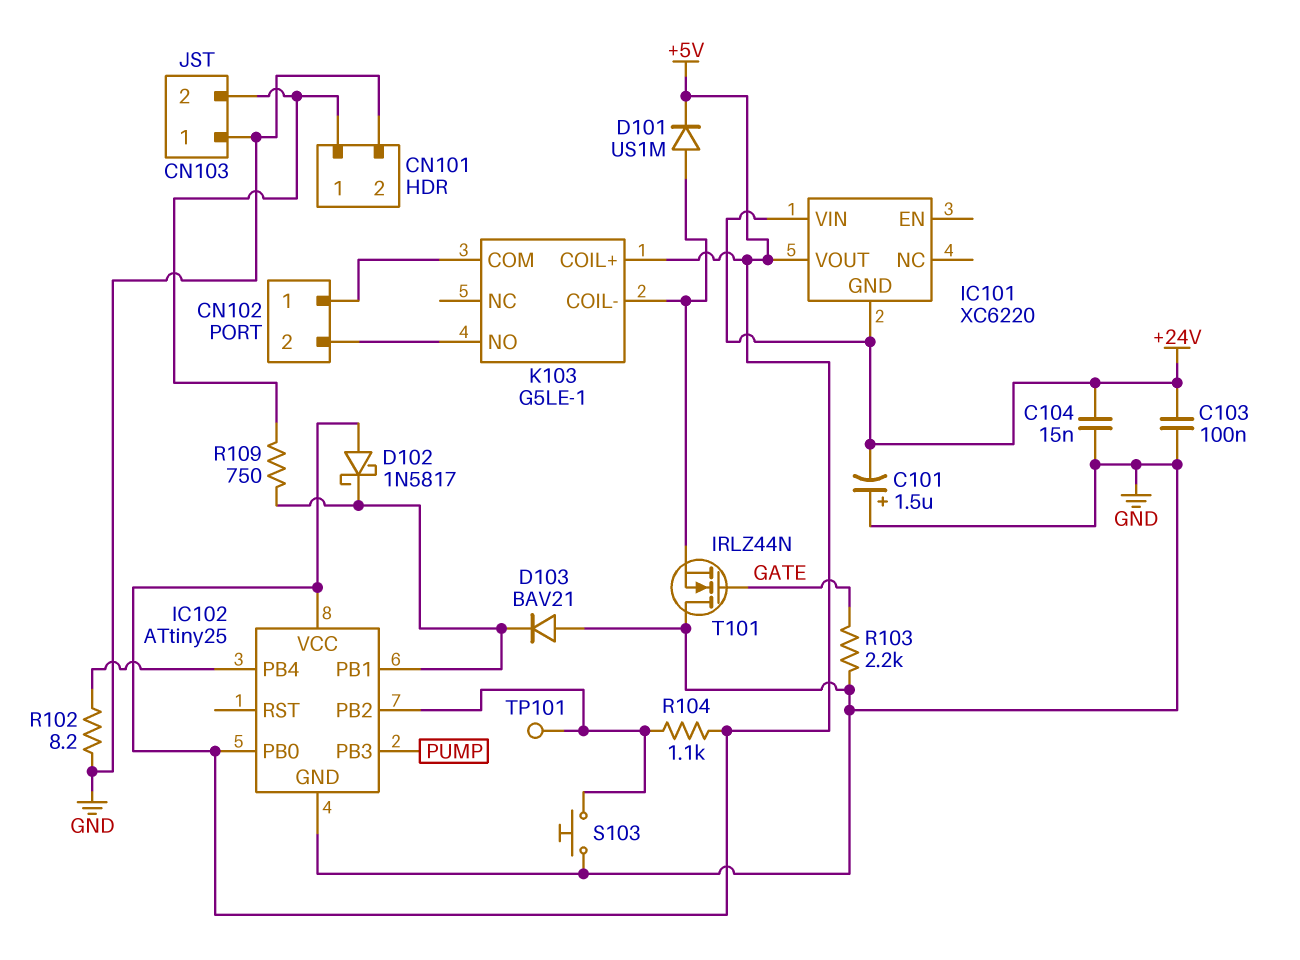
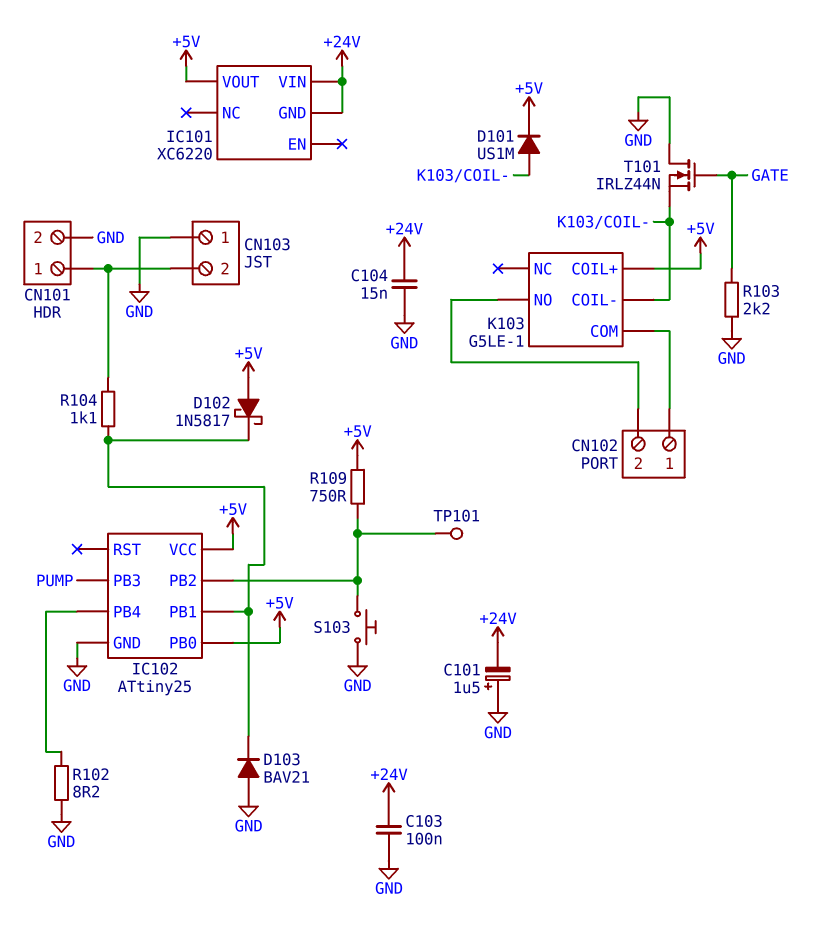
R104: 1.1k (+5V, IC102/PB2) -> 1.1k (CN101/1, IC102/PB1)
R109: 750 (CN101/1, IC102/PB1) -> 750 (+5V, IC102/PB2)

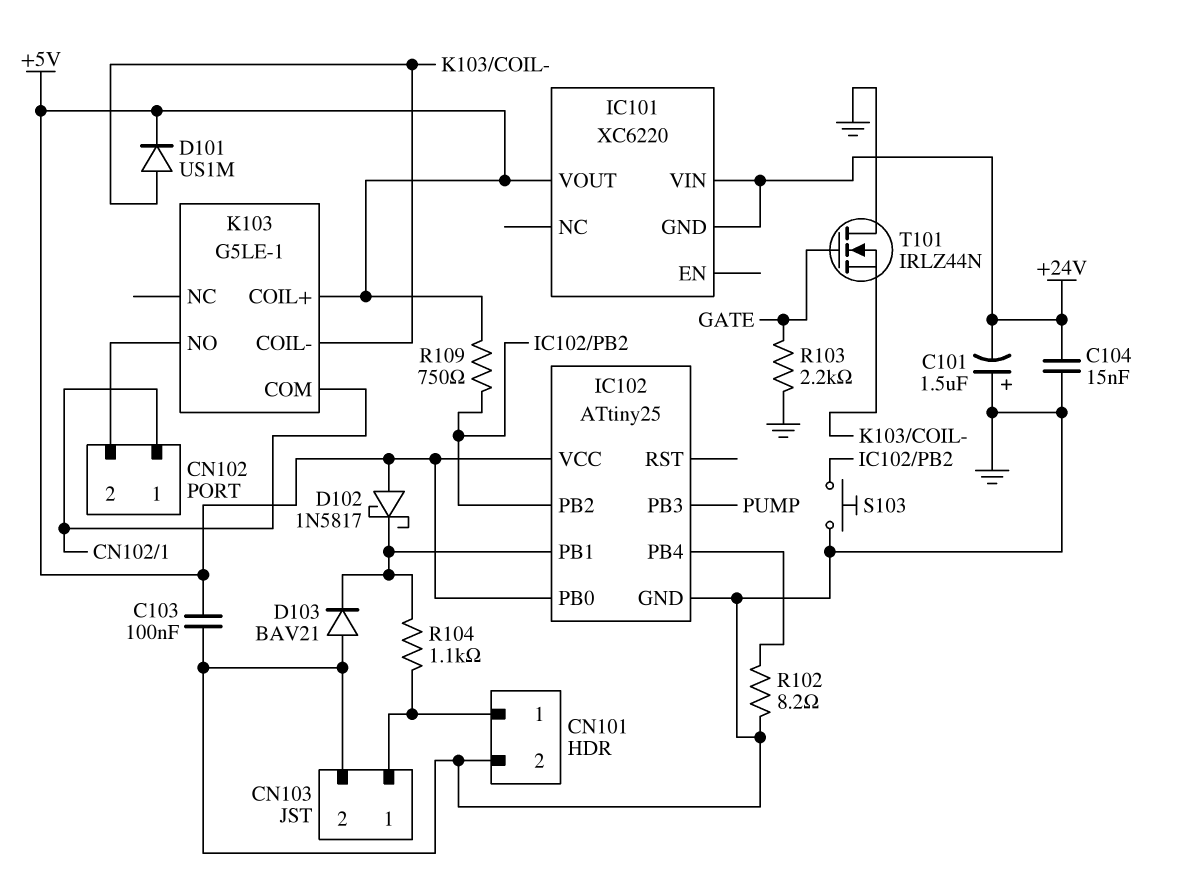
C103: 100nF (+24V, GND) -> 100nF (+5V, GND)
CN103 pin 1: GND -> CN101/1
CN103 pin 2: CN101/1 -> GND
TP101: test point (IC102/PB2) -> none

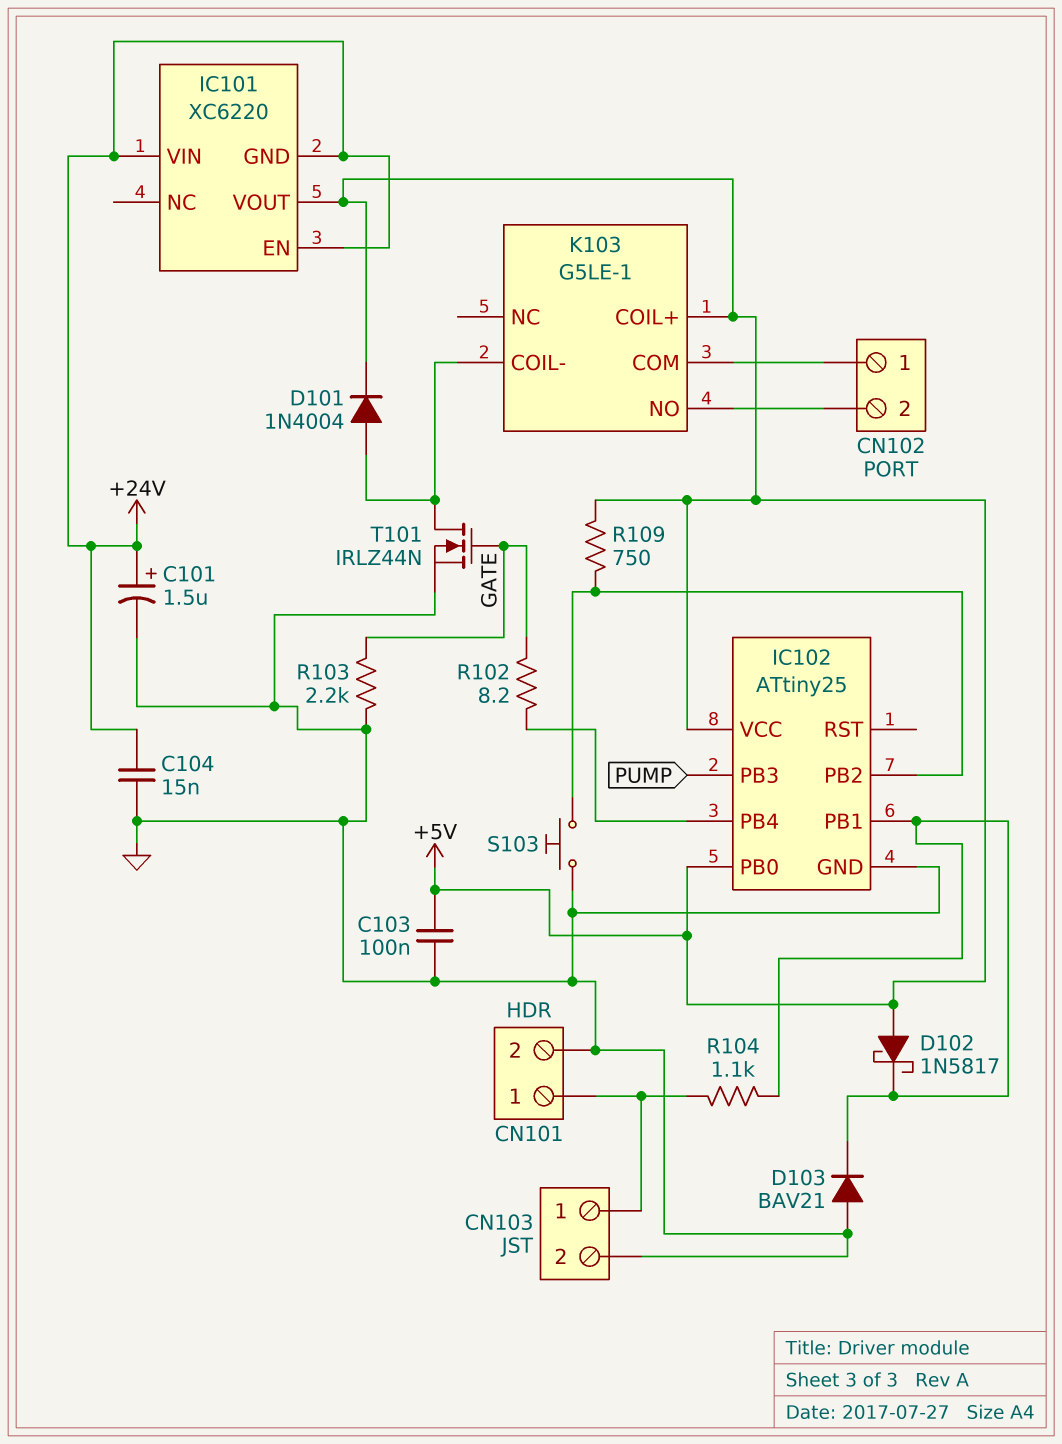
C101: 1.5uF (plus GND, minus +24V) -> 1.5uF (plus +24V, minus GND)
D101: diode US1M (A K103/COIL-, K +5V) -> diode 1N4004 (A K103/COIL-, K +5V)
IC101 pin EN: none -> +24V
R102: 8.2 (GND, IC102/PB4) -> 8.2 (GATE, IC102/PB4)
T101: NMOS IRLZ44N (G GATE, D GND, S K103/COIL-) -> NMOS IRLZ44N (G GATE, D K103/COIL-, S GND)

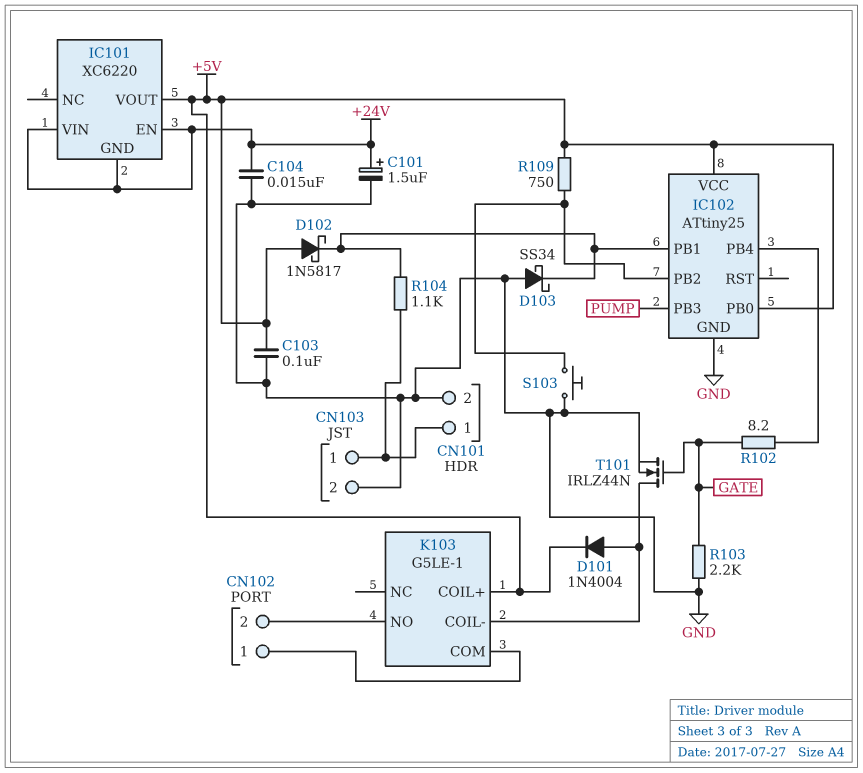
D103: diode BAV21 (A GND, K IC102/PB1) -> schottky SS34 (A GND, K IC102/PB1)

